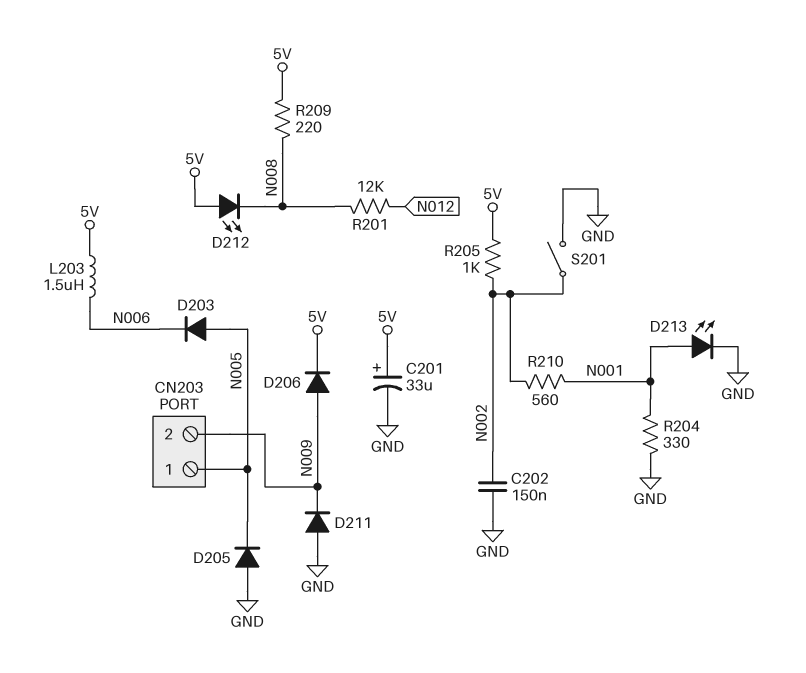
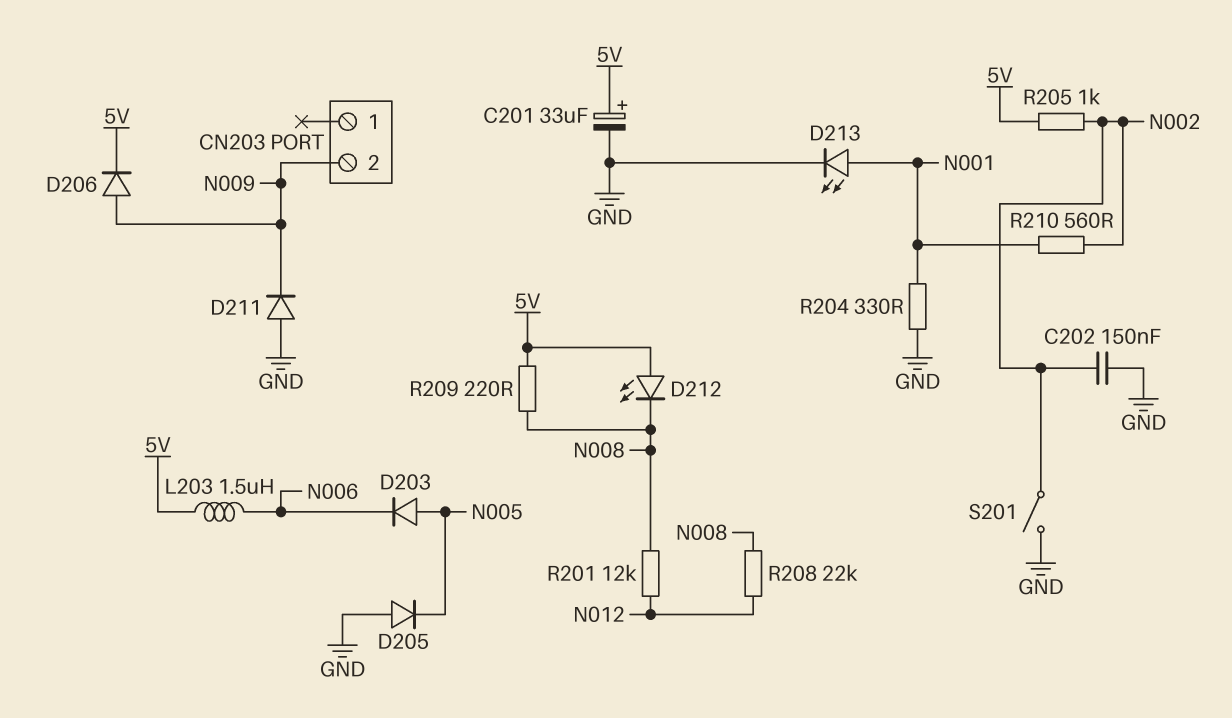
CN203 pin 1: N005 -> none
R208: none -> 22k (N008, N012)

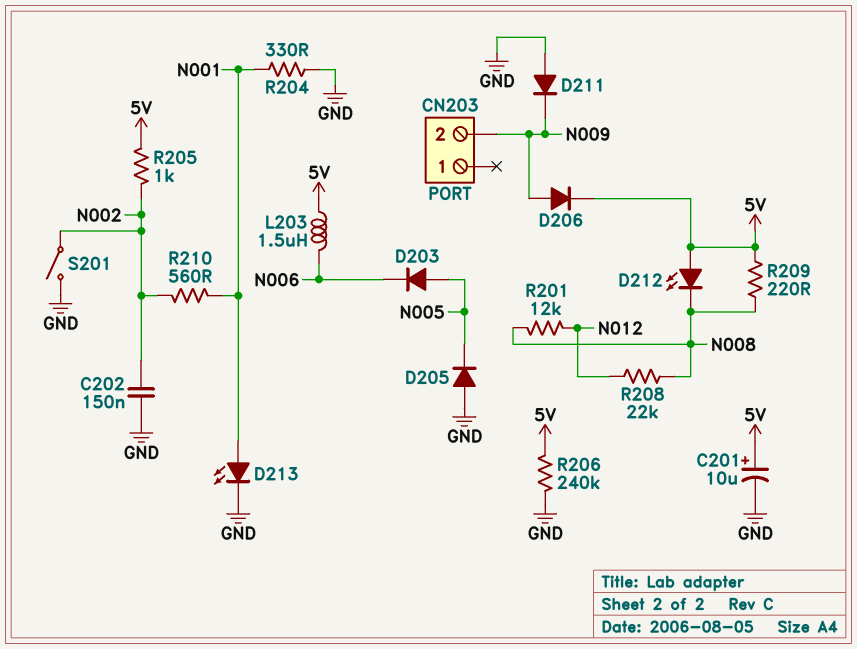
C201: 33uF (plus 5V, minus GND) -> 10uF (plus 5V, minus GND)
R206: none -> 240k (5V, GND)

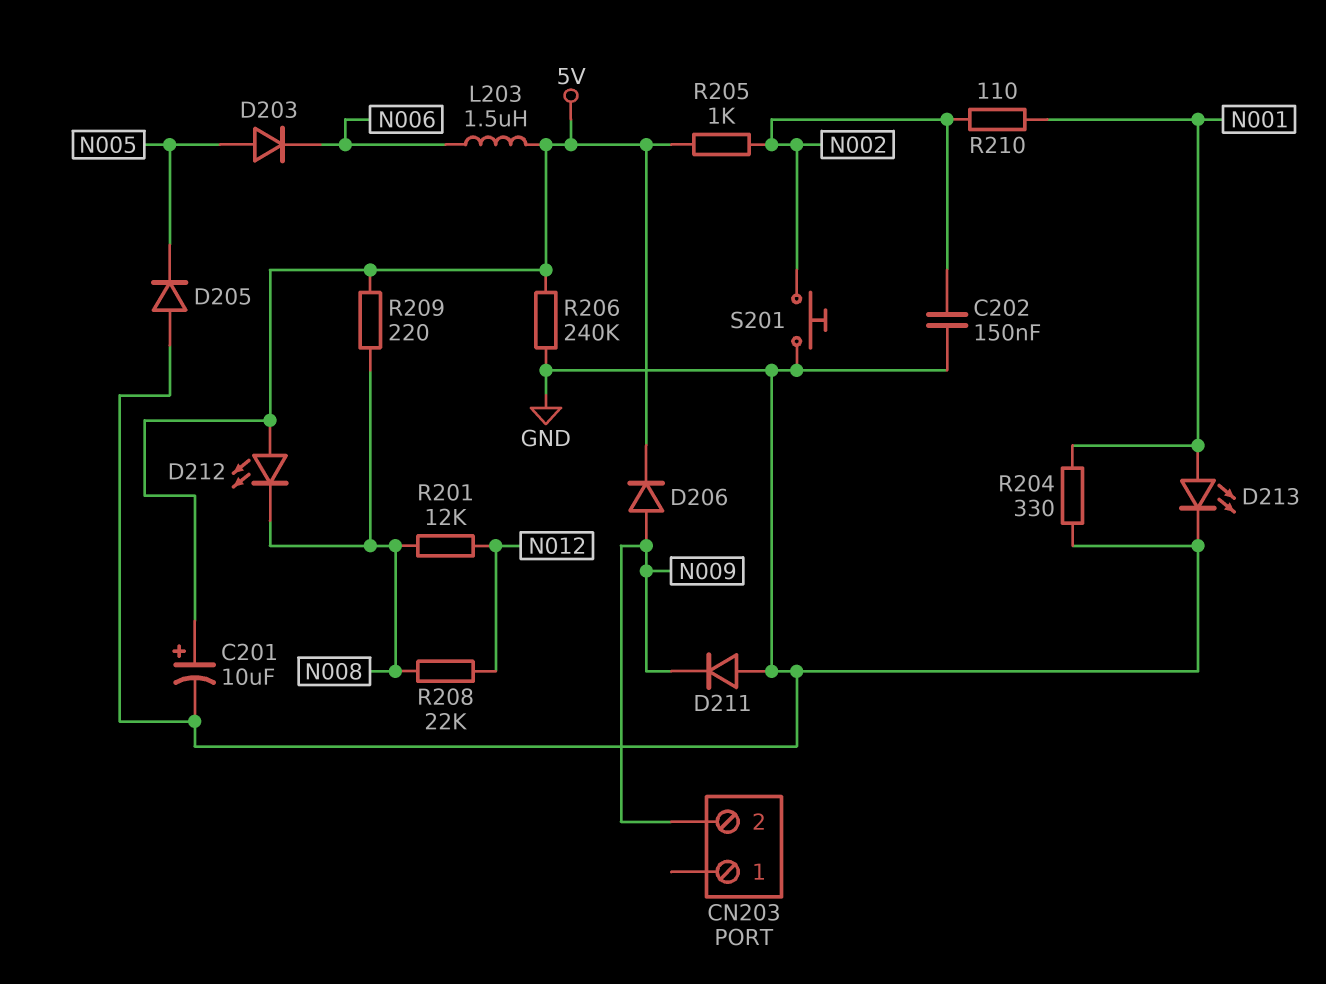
R210: 560 (N001, N002) -> 110 (N001, N002)
S201: switch (GND, N002) -> button (GND, N002)

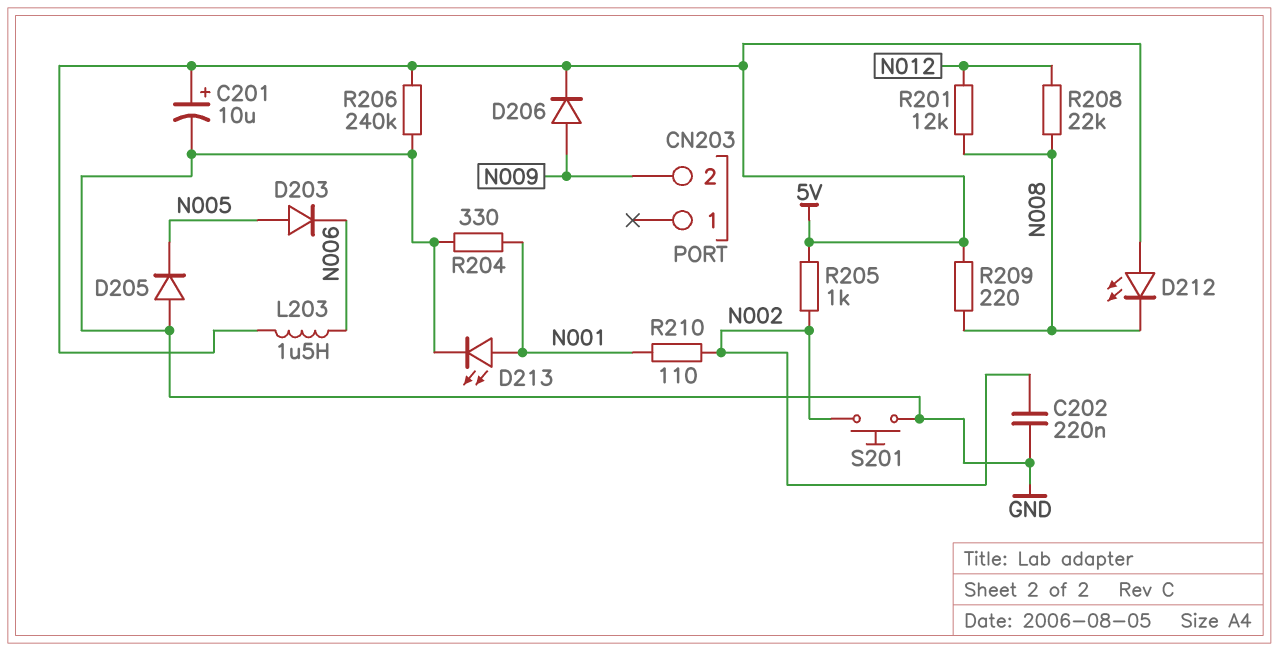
C202: 150nF (GND, N002) -> 220nF (GND, N002)
D211: diode (A GND, K N009) -> none

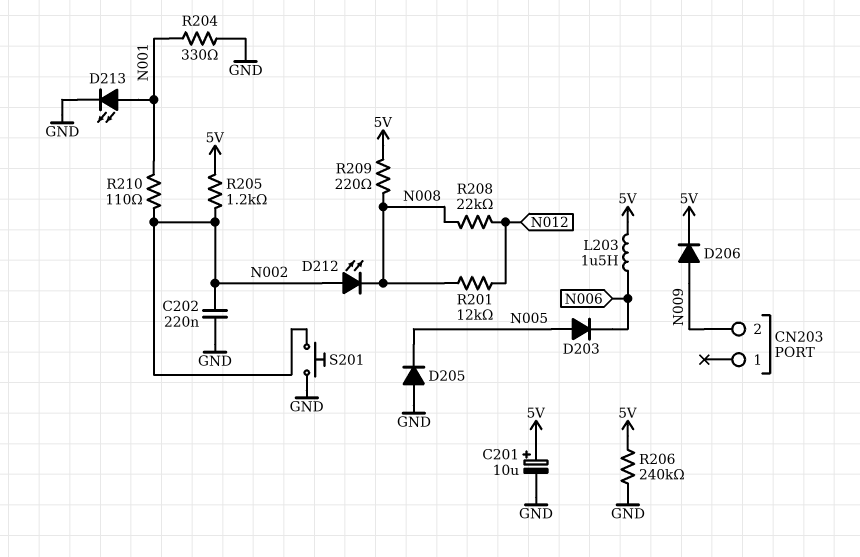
D212: LED (A 5V, K N008) -> LED (A N002, K N008)
R205: 1k (5V, N002) -> 1.2k (5V, N002)

